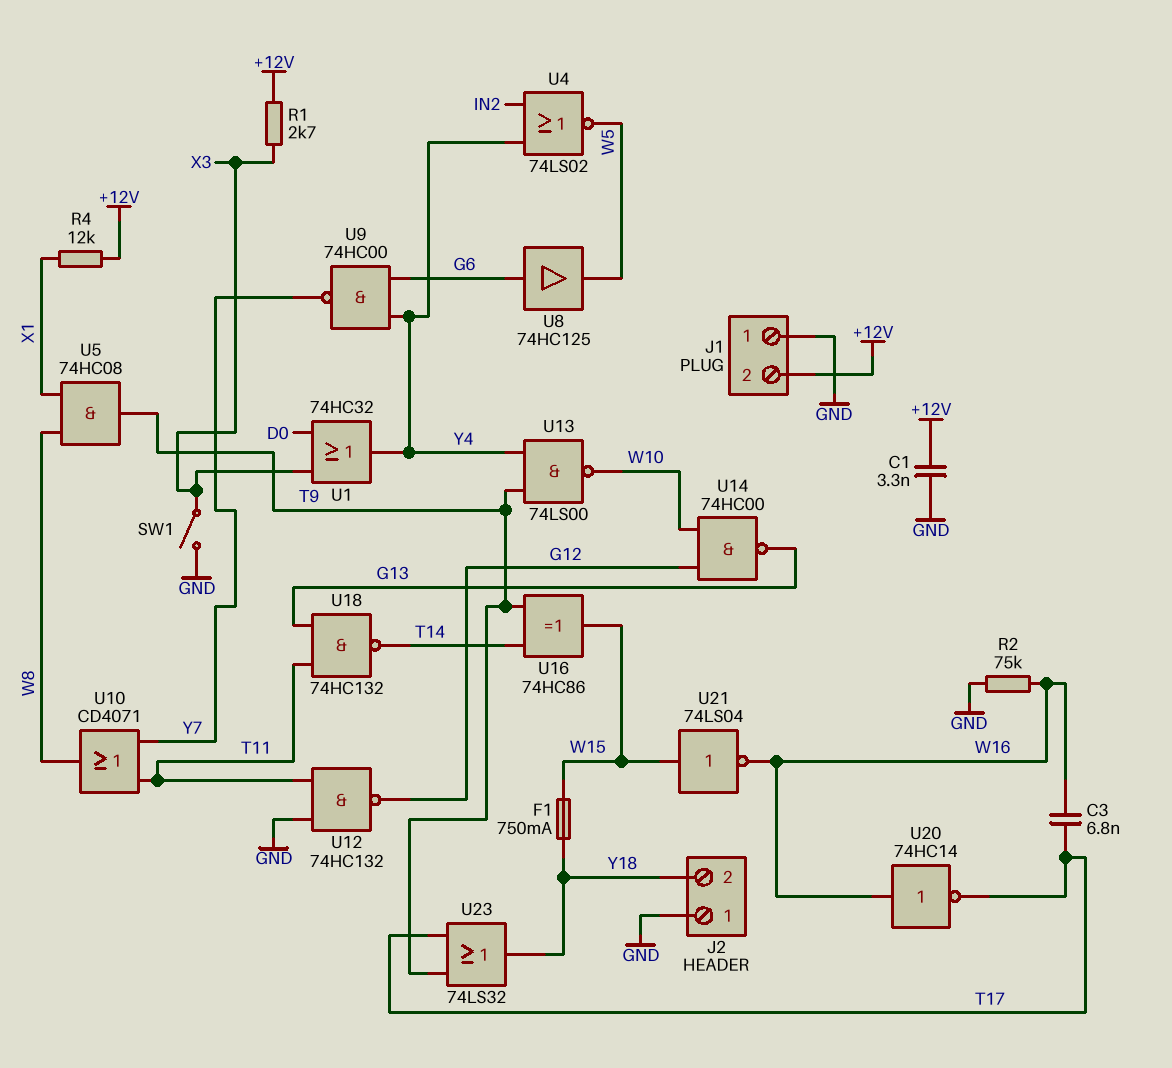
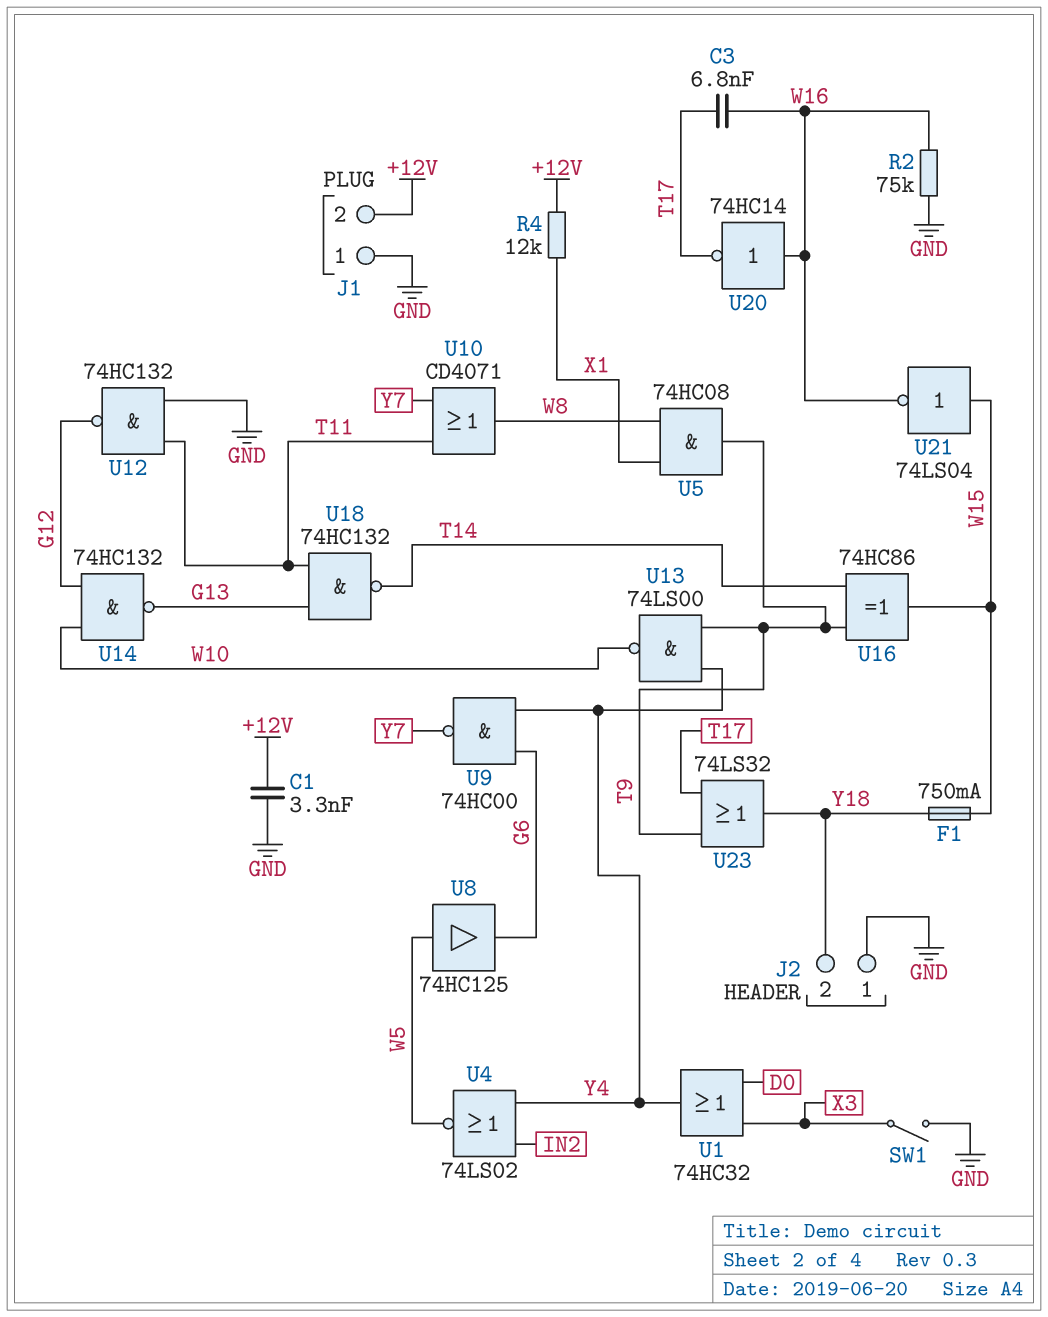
R1: 2.7k (+12V, X3) -> none
U8: buffer 74HC125 (in G6, out W5) -> buffer 74HC125 (in W5, out G6)
U14: NAND 74HC00 (in G12, in W10, out G13) -> NAND 74HC132 (in G12, in W10, out G13)

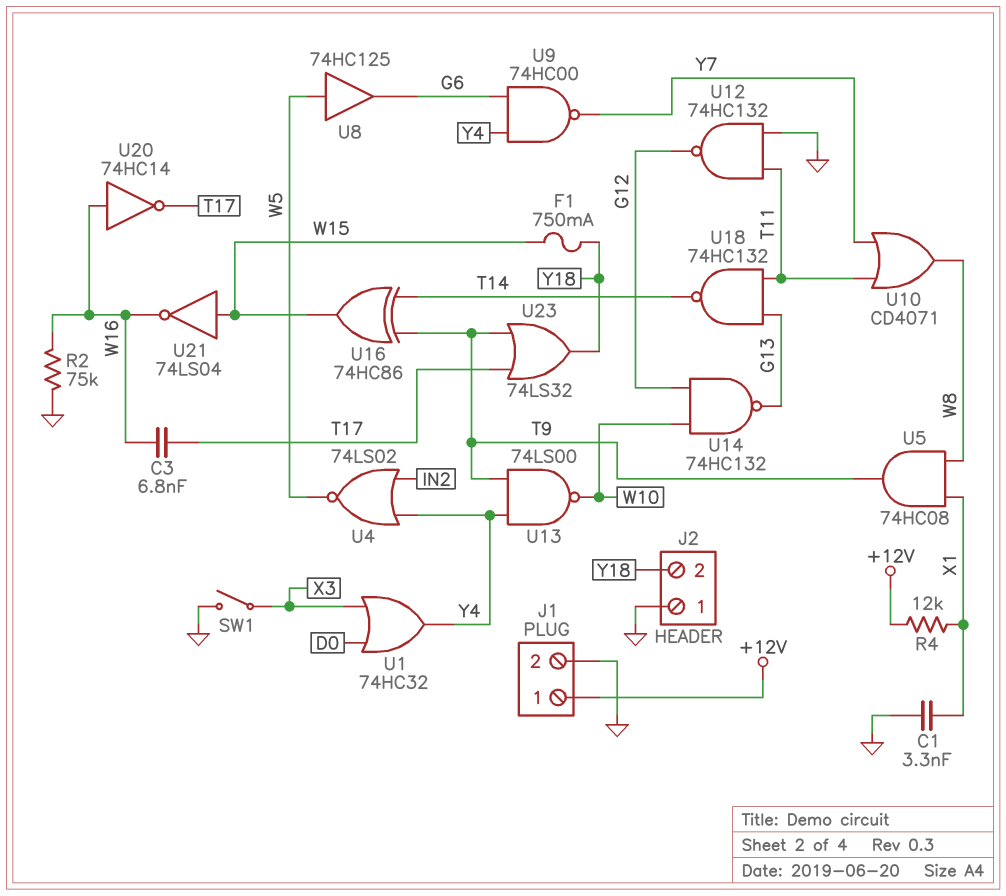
C1: 3.3nF (+12V, GND) -> 3.3nF (GND, X1)
J1 pin 1: GND -> +12V
J1 pin 2: +12V -> GND

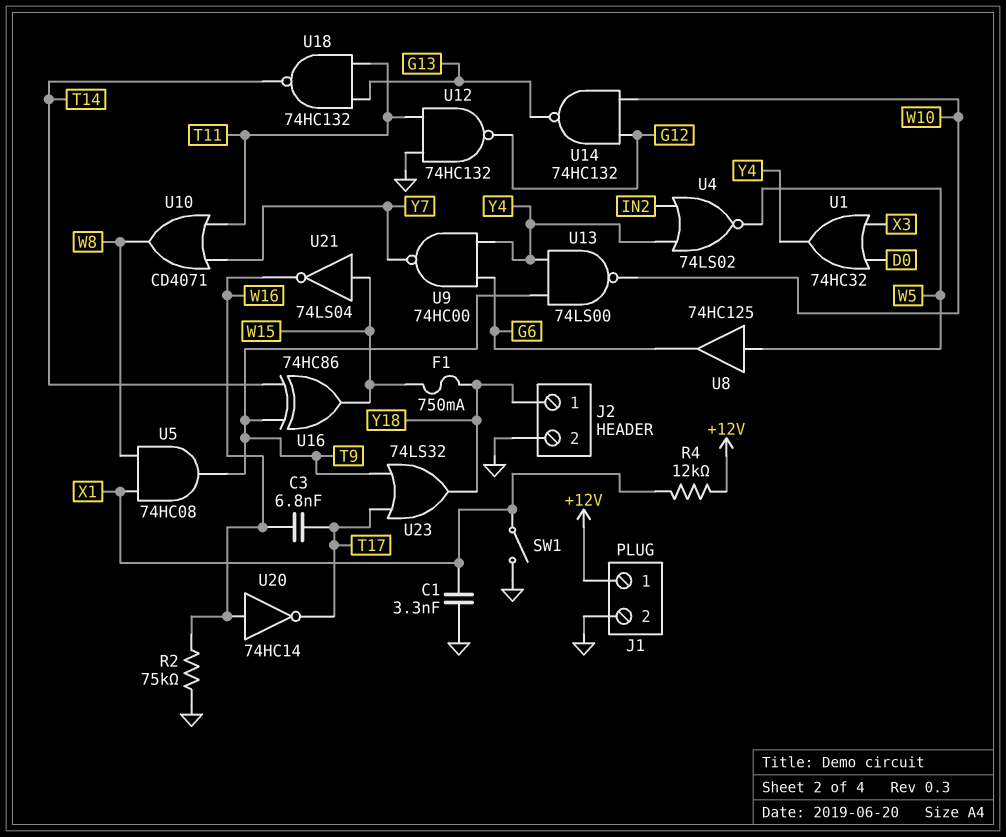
J2 pin 1: GND -> Y18
J2 pin 2: Y18 -> GND
SW1: switch (GND, X3) -> switch (GND, X1)

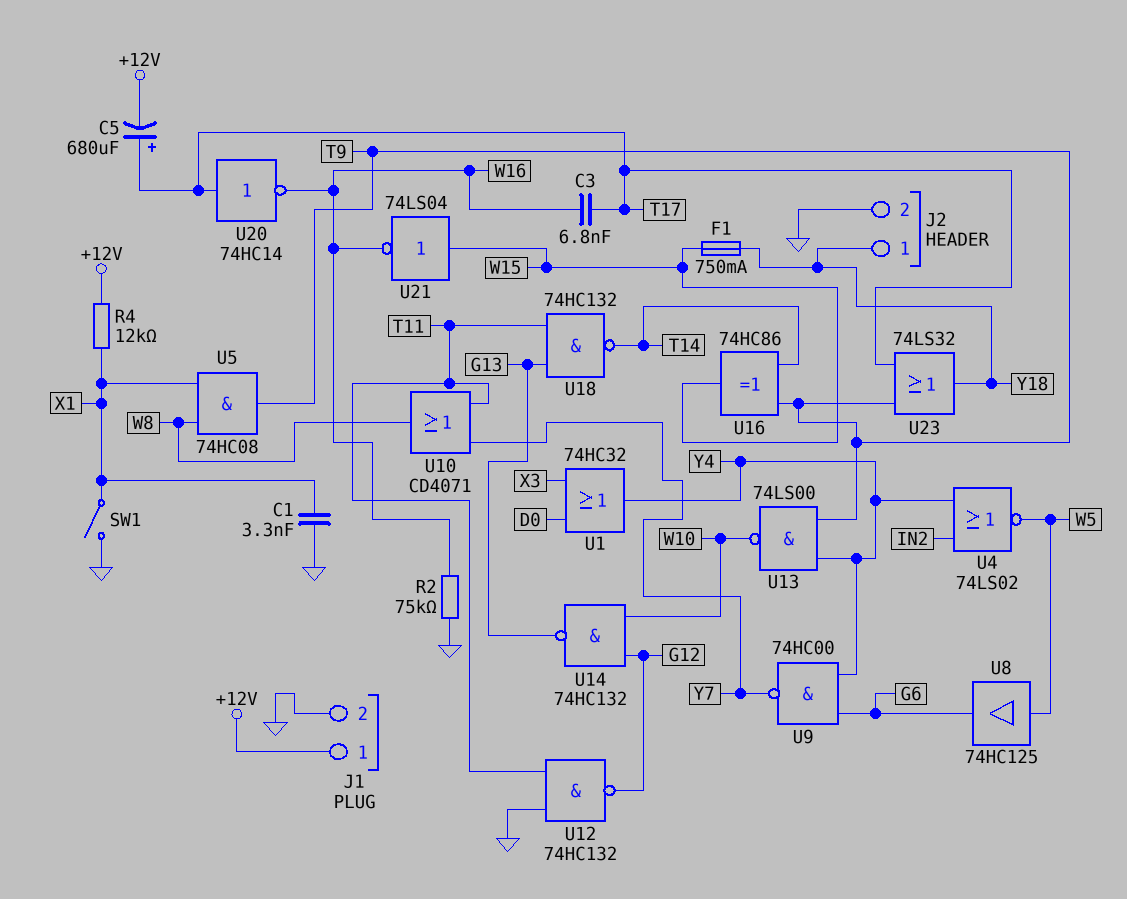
C5: none -> 680uF (plus T17, minus +12V)
U20: NOT 74HC14 (in W16, out T17) -> NOT 74HC14 (in T17, out W16)

